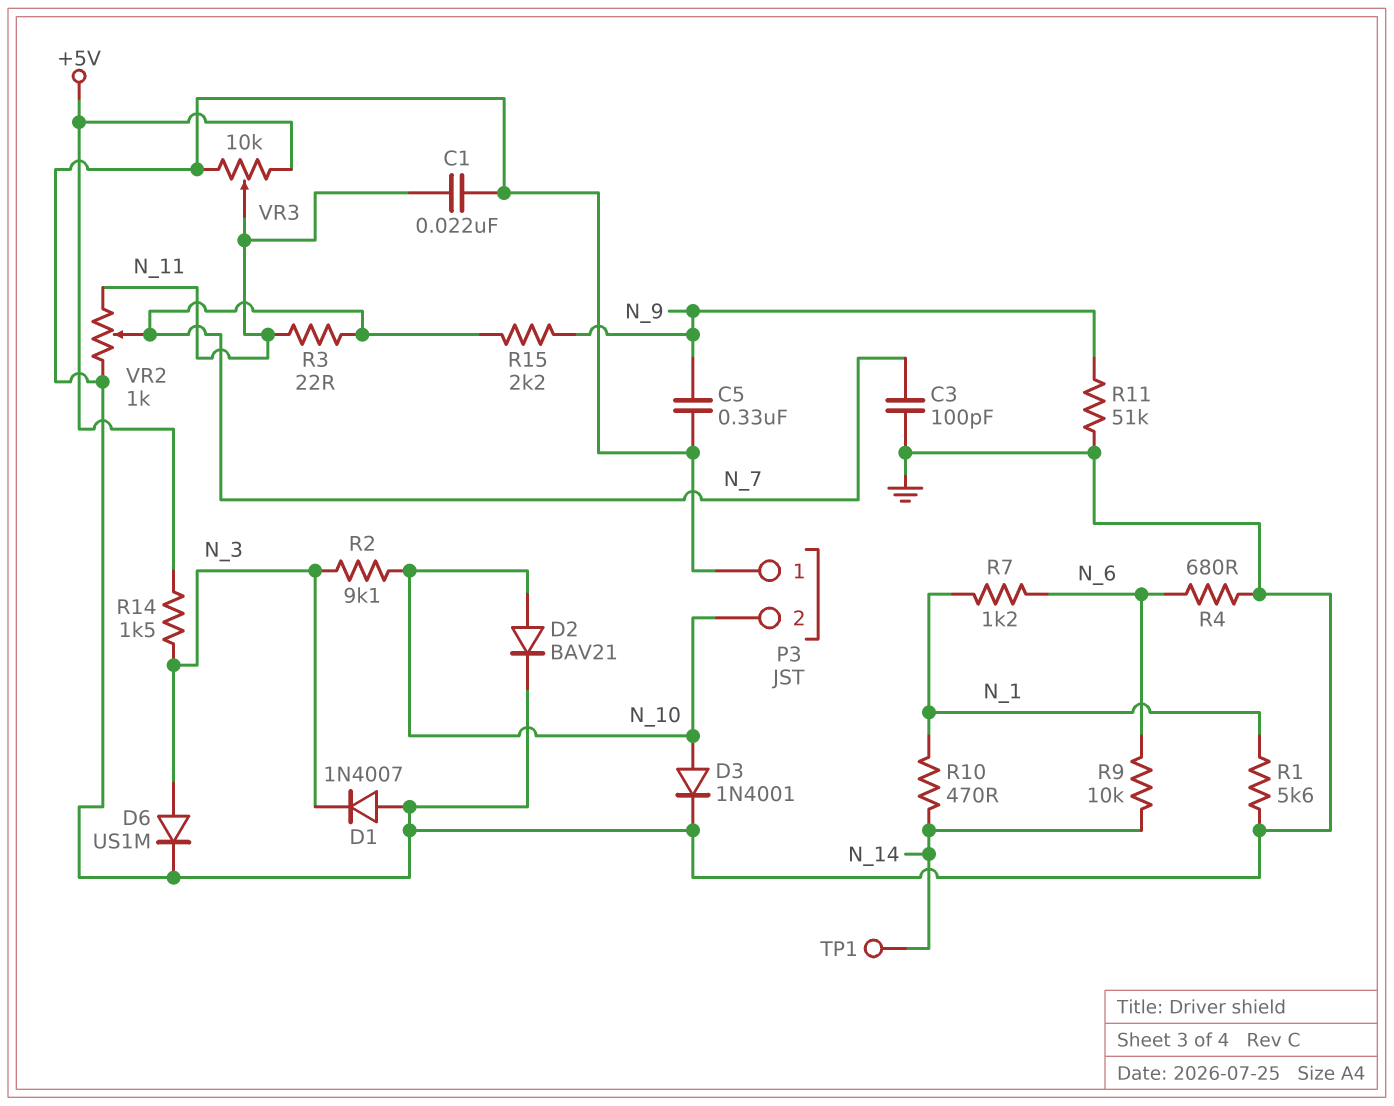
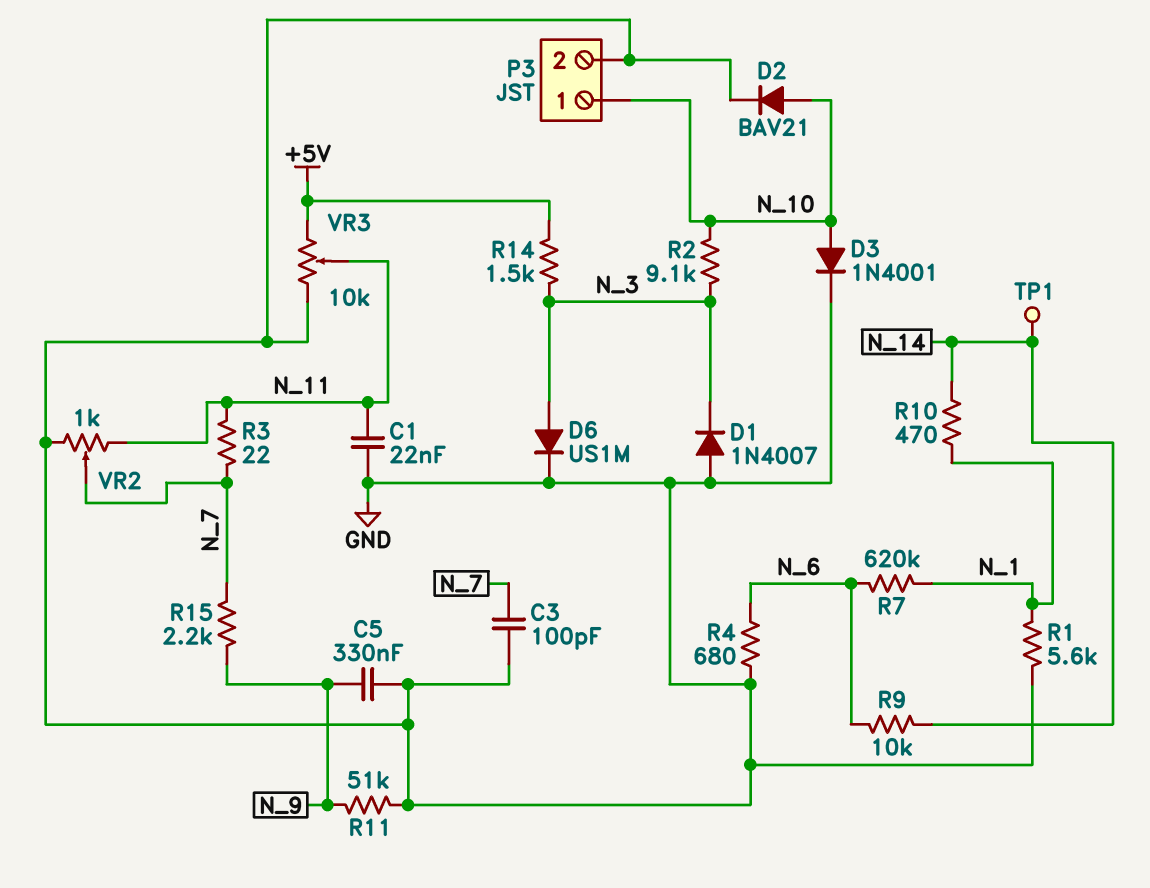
P3 pin 1: GND -> N_10
P3 pin 2: N_10 -> GND
R7: 1.2k (N_1, N_6) -> 620k (N_1, N_6)

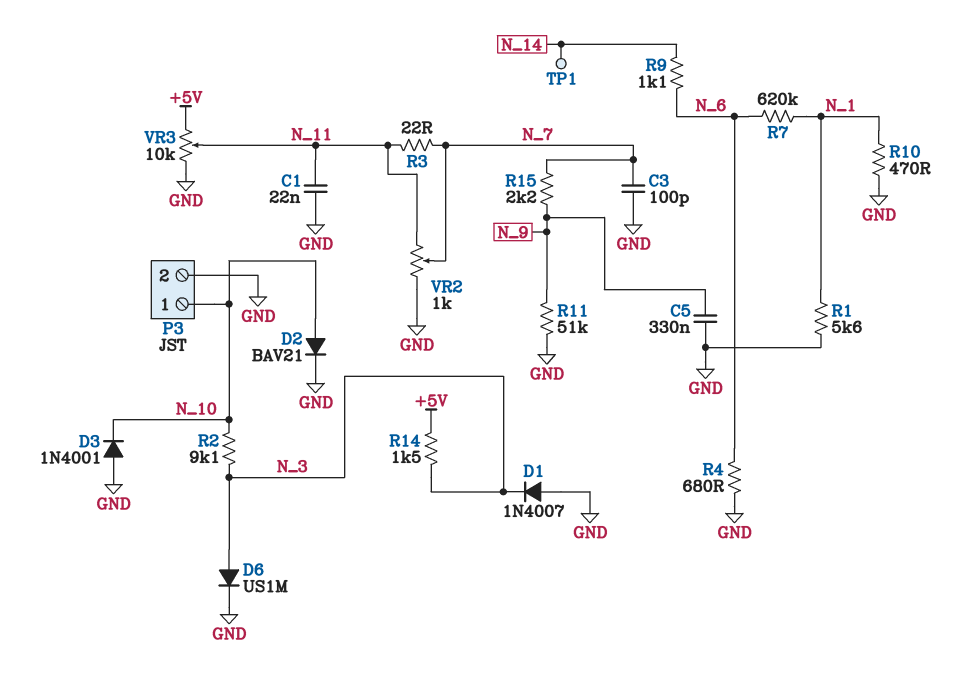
D3: diode 1N4001 (A N_10, K GND) -> diode 1N4001 (A GND, K N_10)
R9: 10k (N_6, N_14) -> 1.1k (N_6, N_14)
R10: 470 (N_1, N_14) -> 470 (GND, N_1)

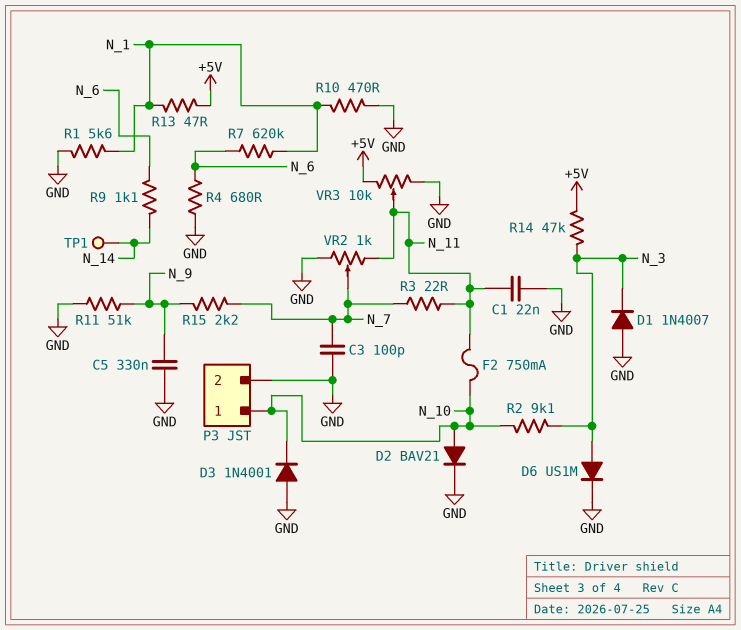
F2: none -> 750mA (N_10, N_11)
R13: none -> 47 (+5V, N_1)
R14: 1.5k (+5V, N_3) -> 47k (+5V, N_3)

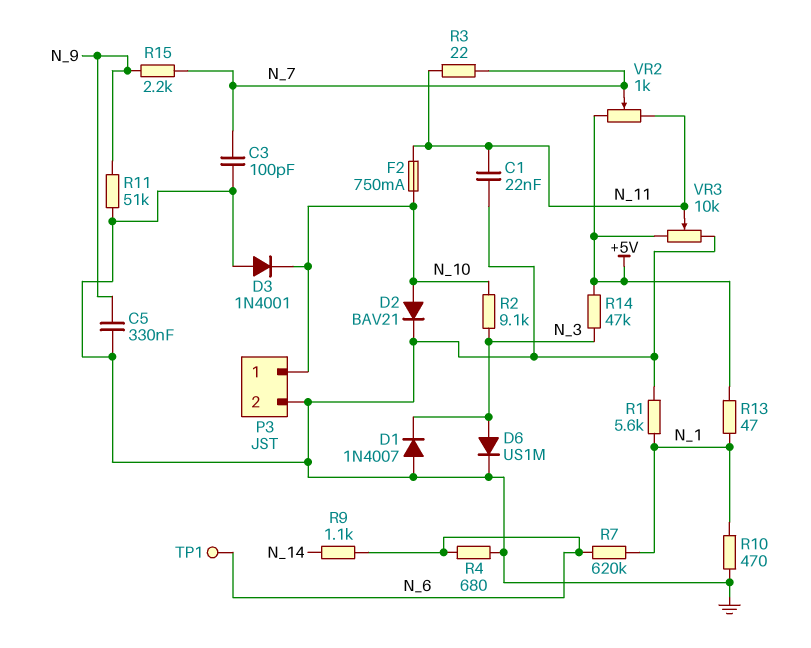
TP1: test point (N_14) -> test point (N_6)
VR2: 1k (GND, N_11, wiper N_7) -> 1k (+5V, N_11, wiper N_7)

